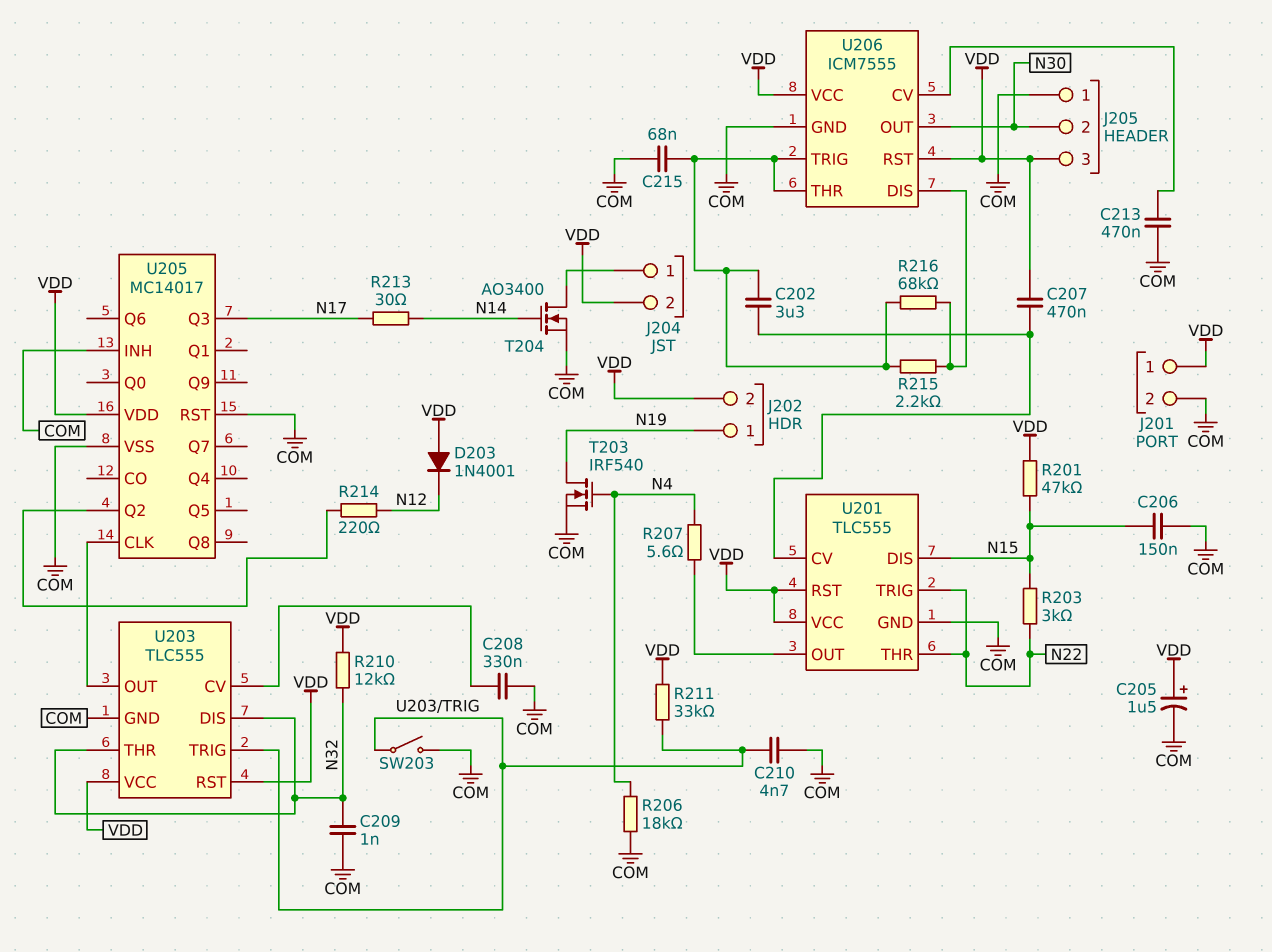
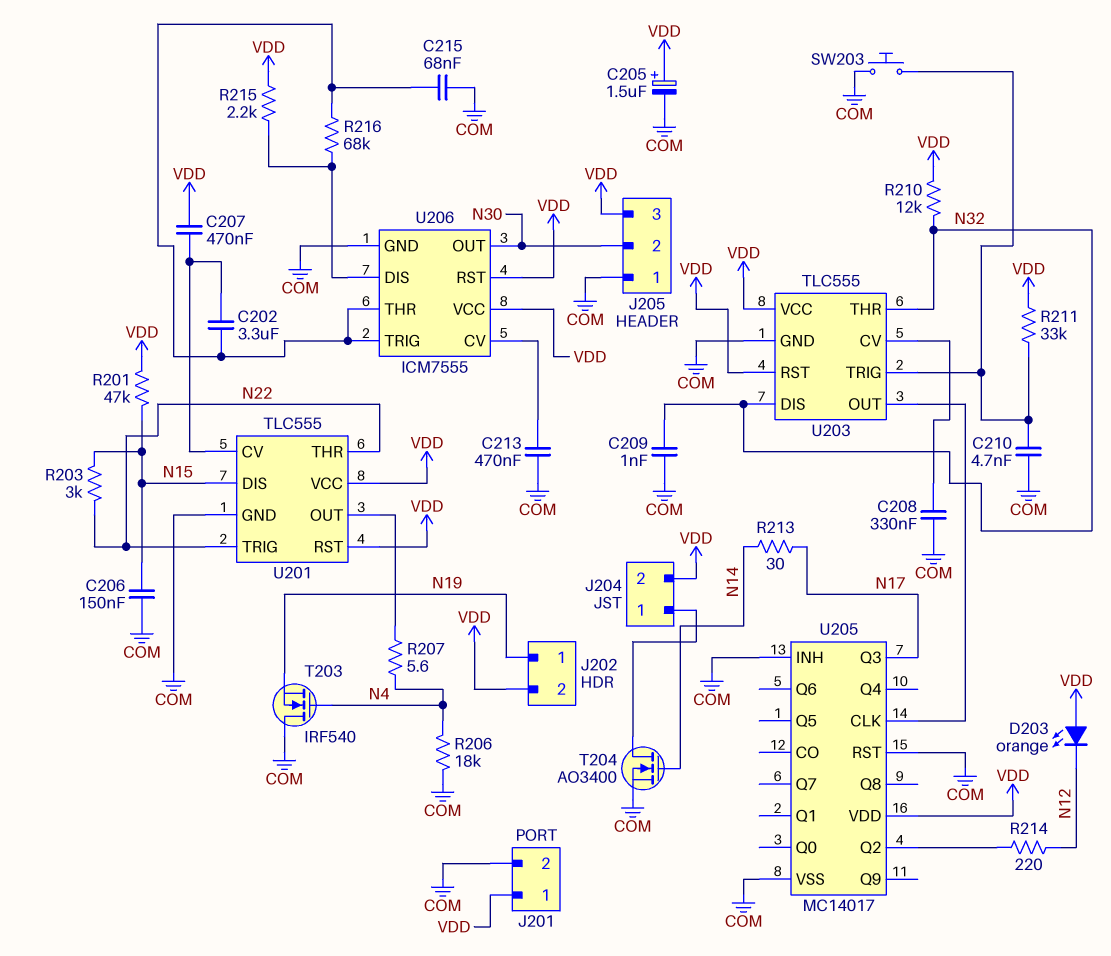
D203: diode 1N4001 (A VDD, K N12) -> LED orange (A VDD, K N12)
R215: 2.2k (U206/DIS, U206/THR) -> 2.2k (U206/DIS, VDD)
SW203: switch (COM, U203/TRIG) -> button (COM, U203/TRIG)
T203: NMOS IRF540 (G N4, D N19, S COM) -> NMOS IRF540 (G N4, D COM, S N19)

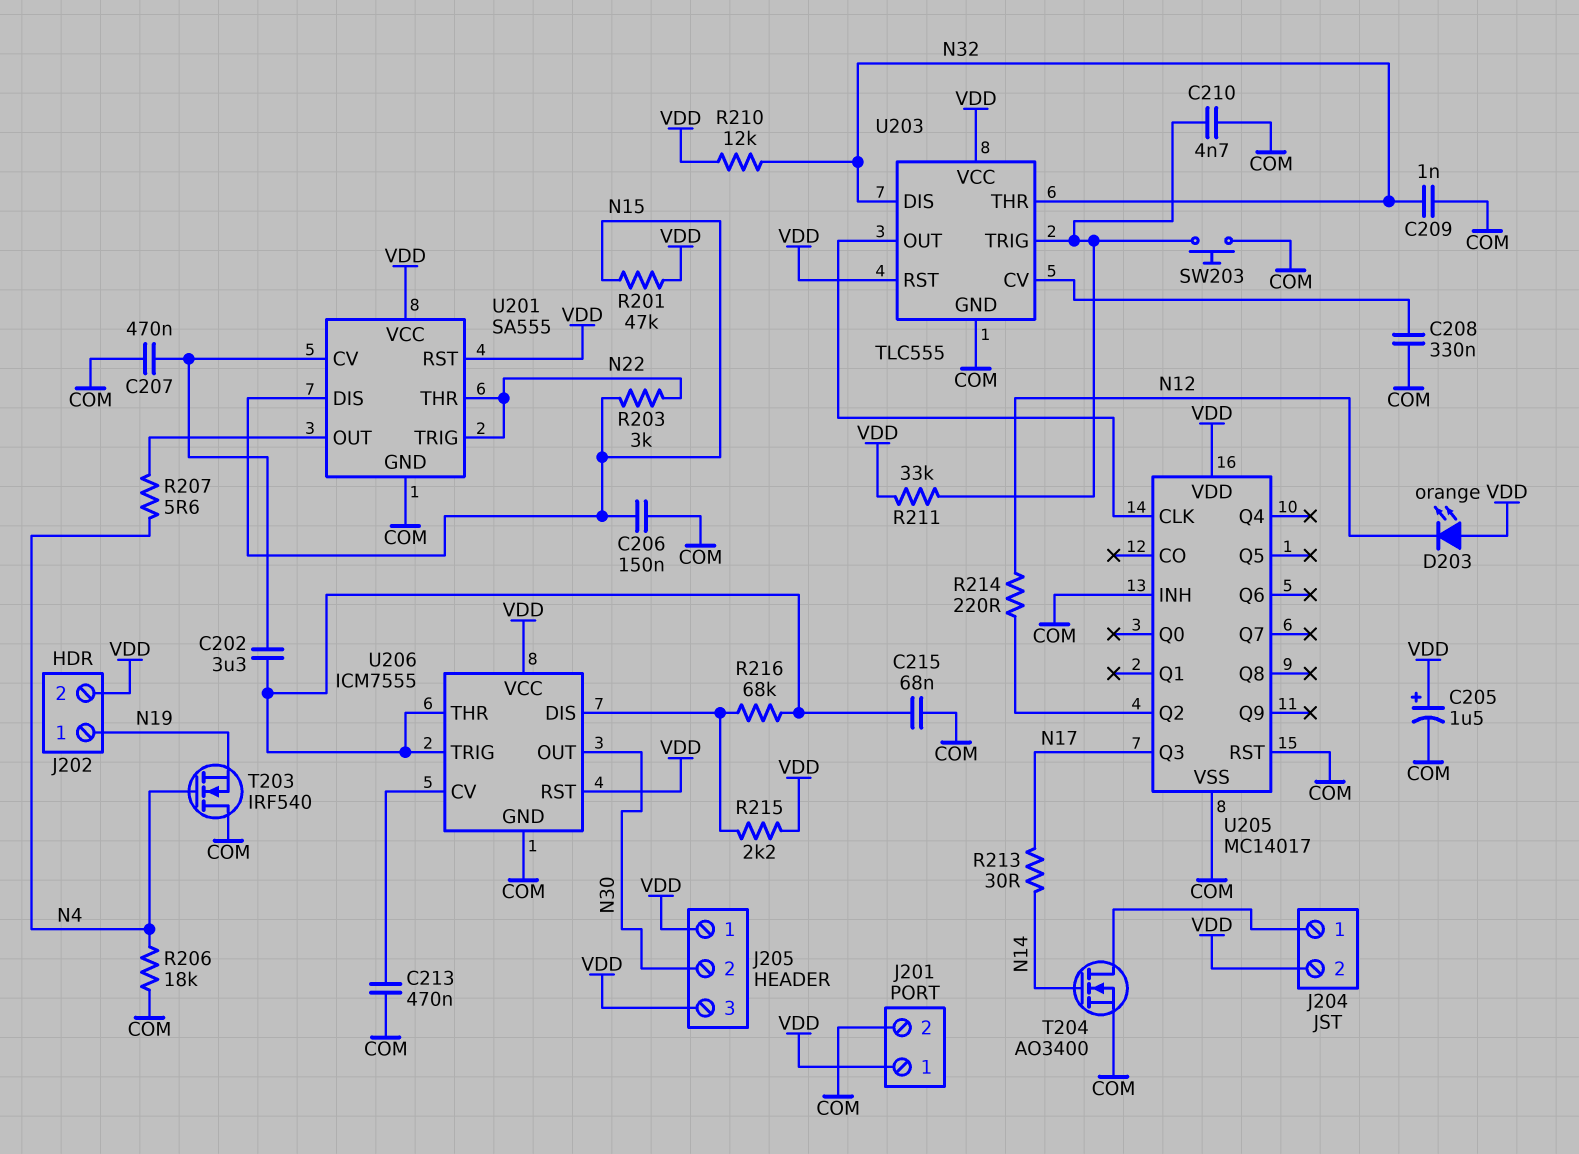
C207: 470nF (U201/CV, VDD) -> 470nF (COM, U201/CV)
J205 pin 1: COM -> VDD
U201: TLC555 -> SA555

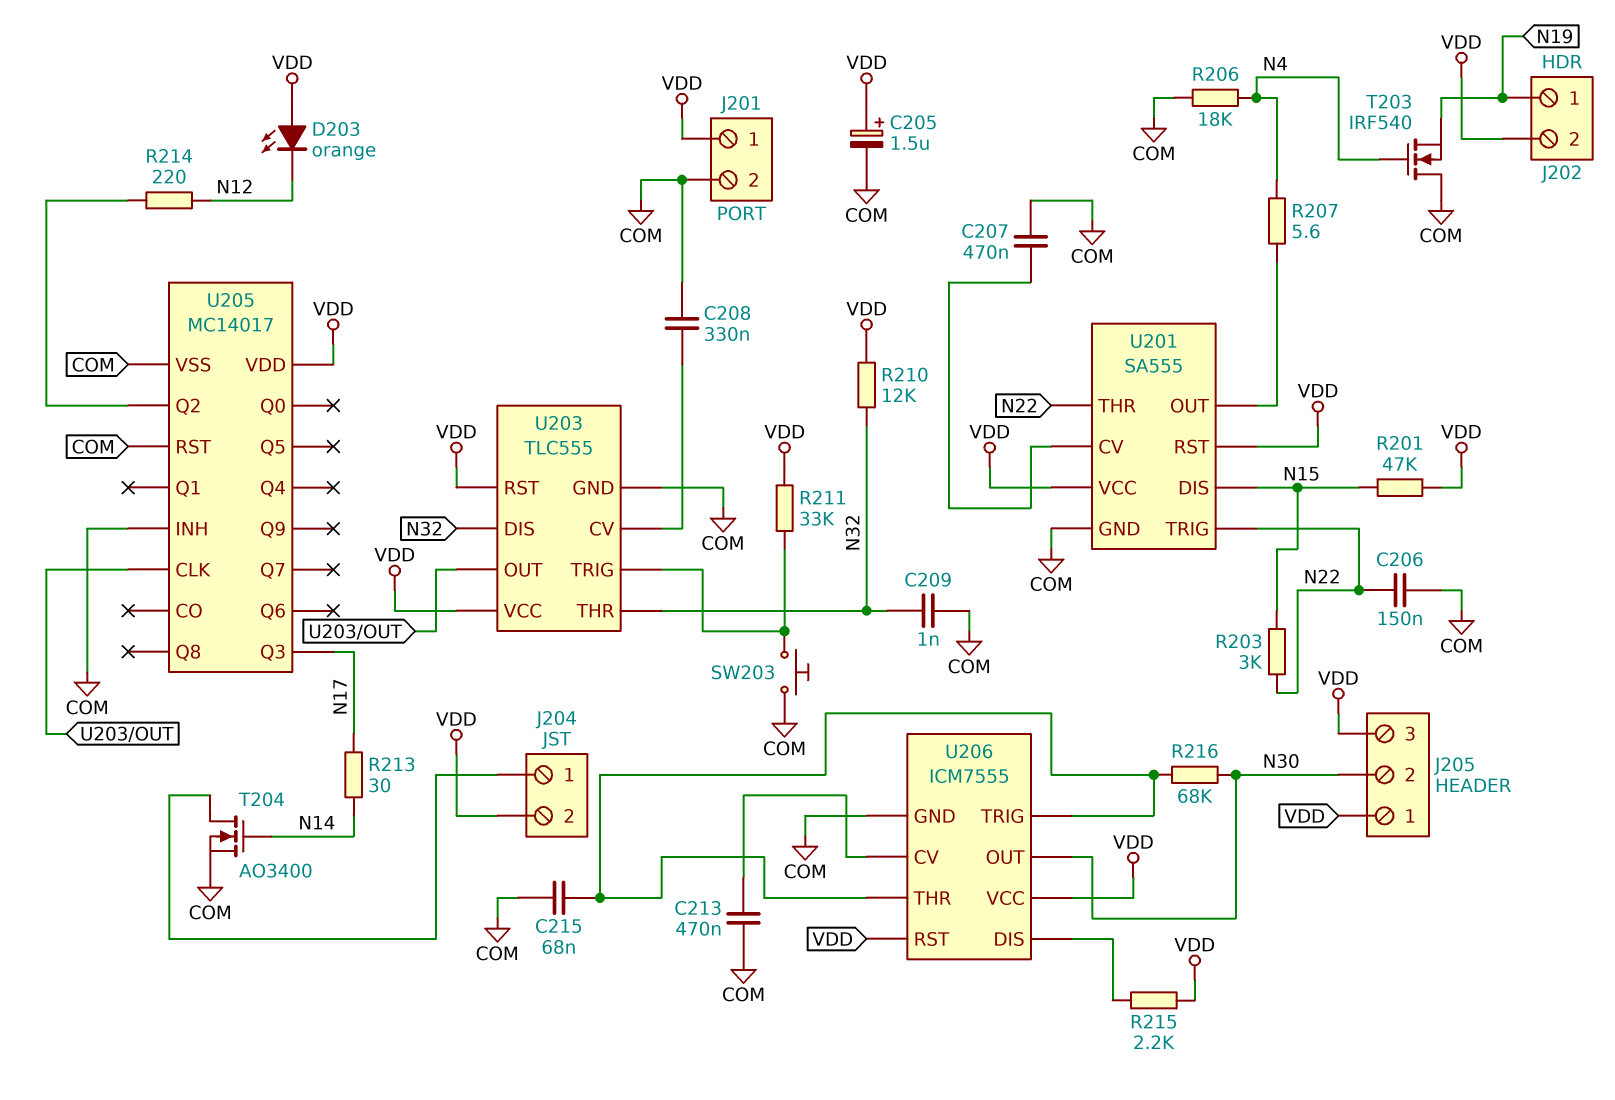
C202: 3.3uF (U201/CV, U206/THR) -> none
C206: 150nF (COM, N15) -> 150nF (COM, N22)
C210: 4.7nF (COM, U203/TRIG) -> none
R216: 68k (U206/DIS, U206/THR) -> 68k (N30, U206/THR)

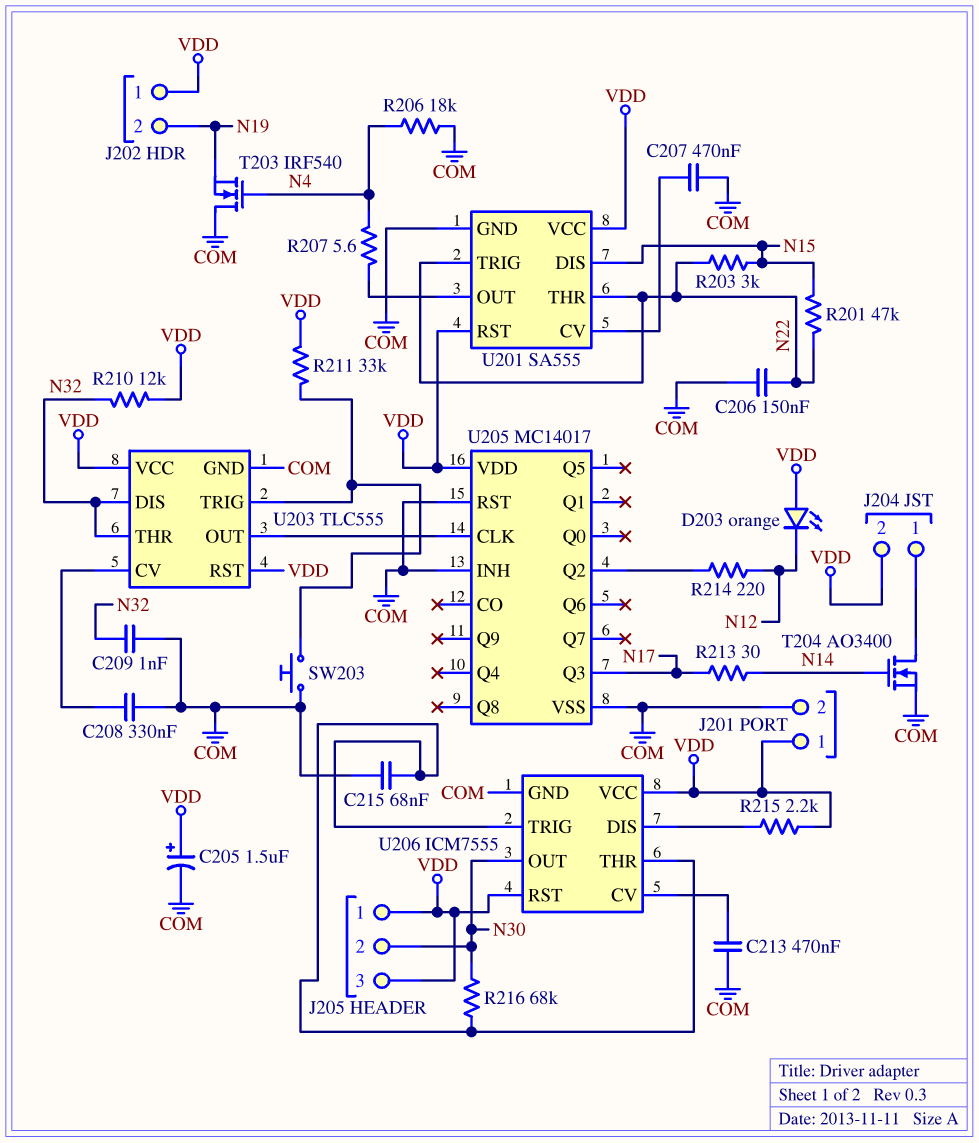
J202 pin 1: N19 -> VDD
J202 pin 2: VDD -> N19
R201: 47k (N15, VDD) -> 47k (N15, N22)

